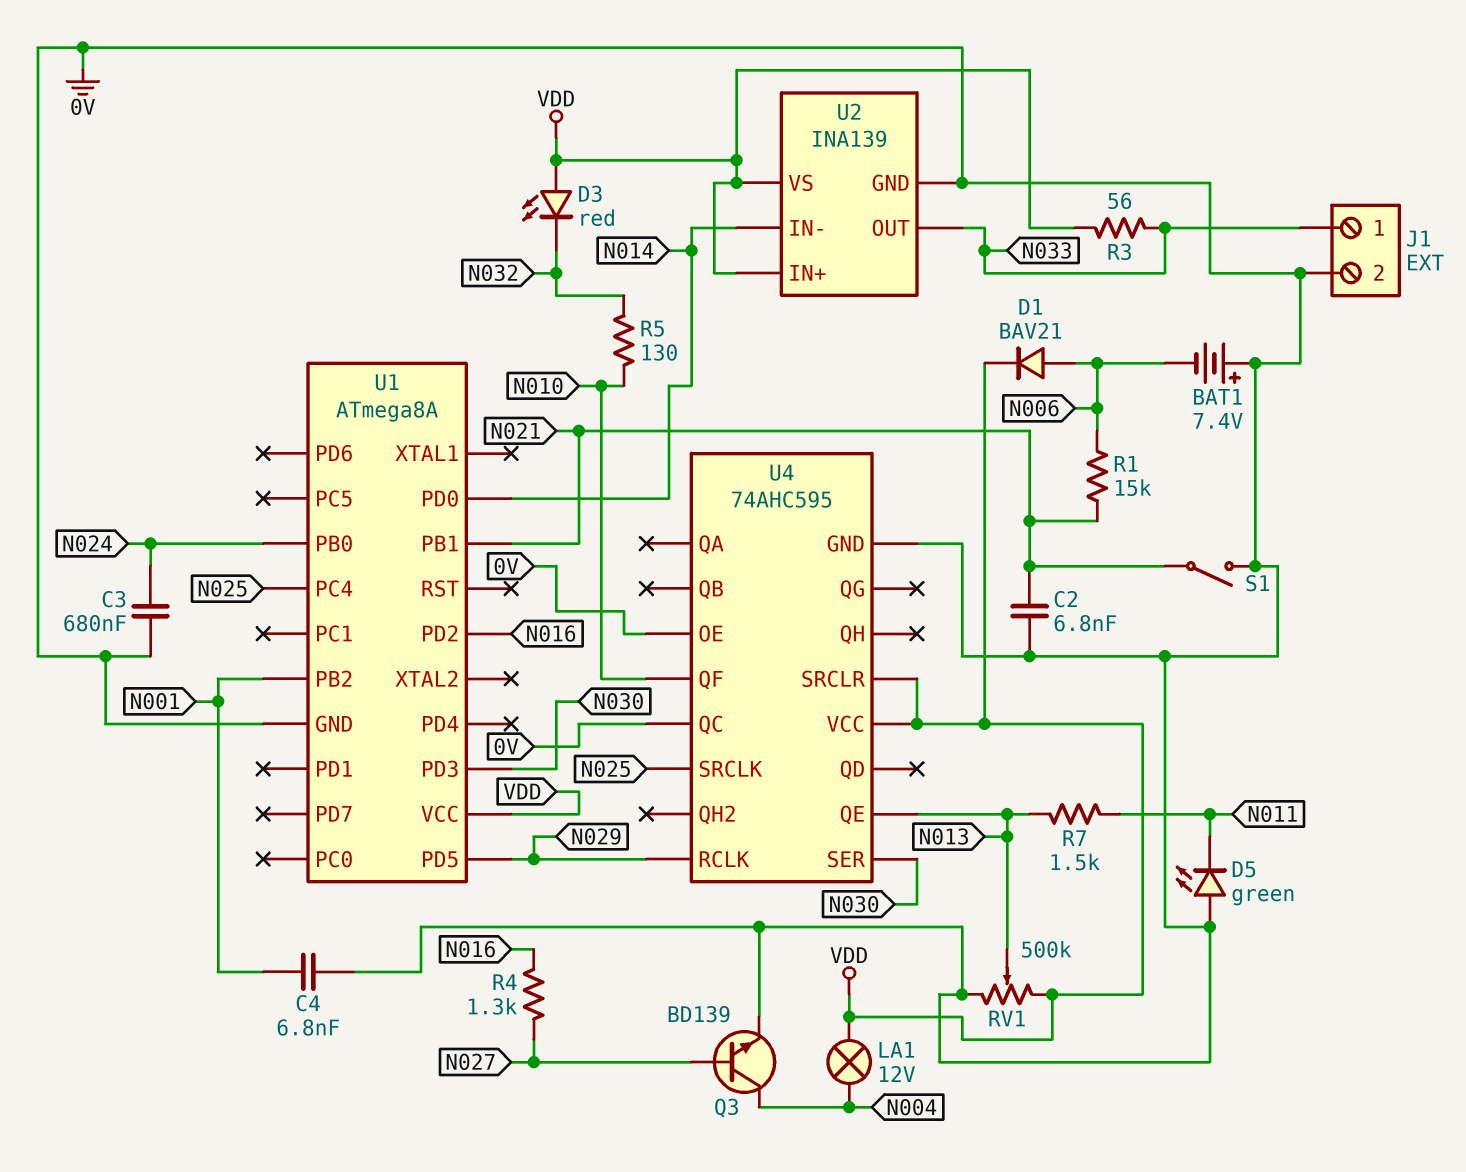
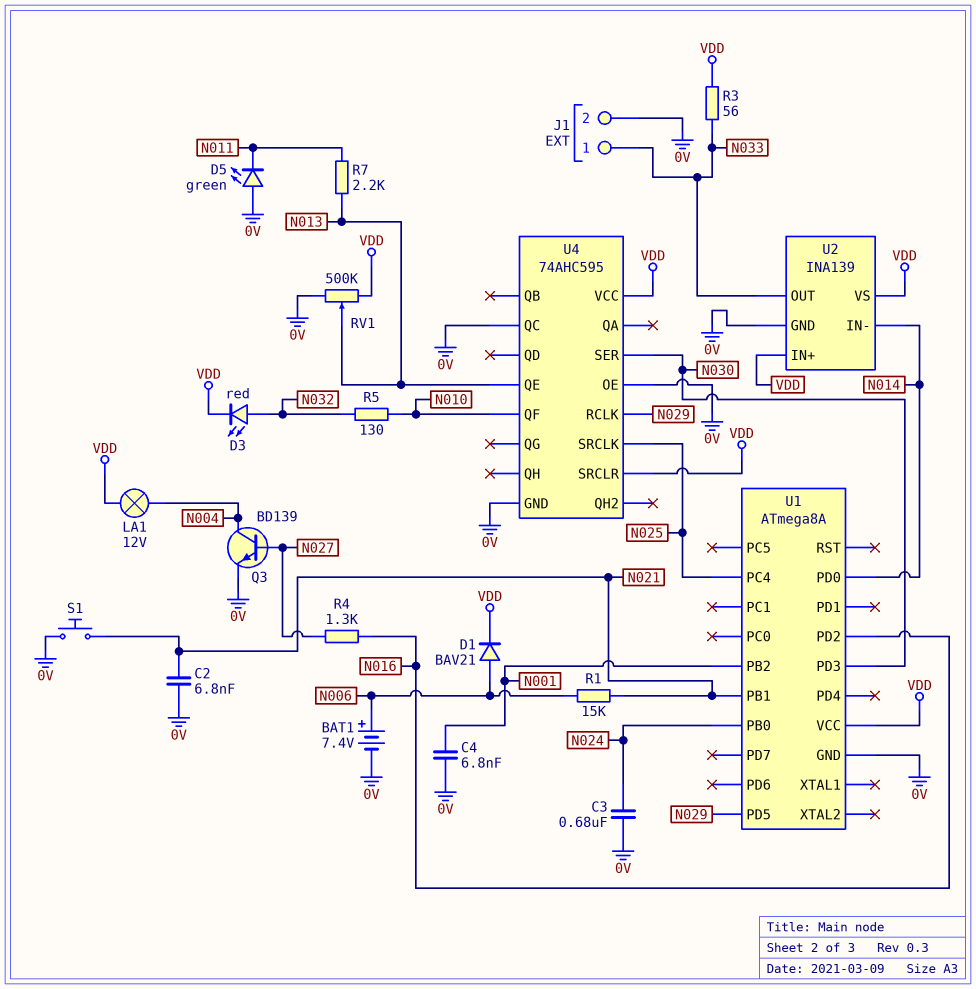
BAT1: 7.4V (plus 0V, minus N006) -> 7.4V (plus N006, minus 0V)
D3: LED red (A VDD, K N032) -> LED red (A N032, K VDD)
R7: 1.5k (N011, N013) -> 2.2k (N011, N013)
S1: switch (0V, N021) -> button (0V, N021)

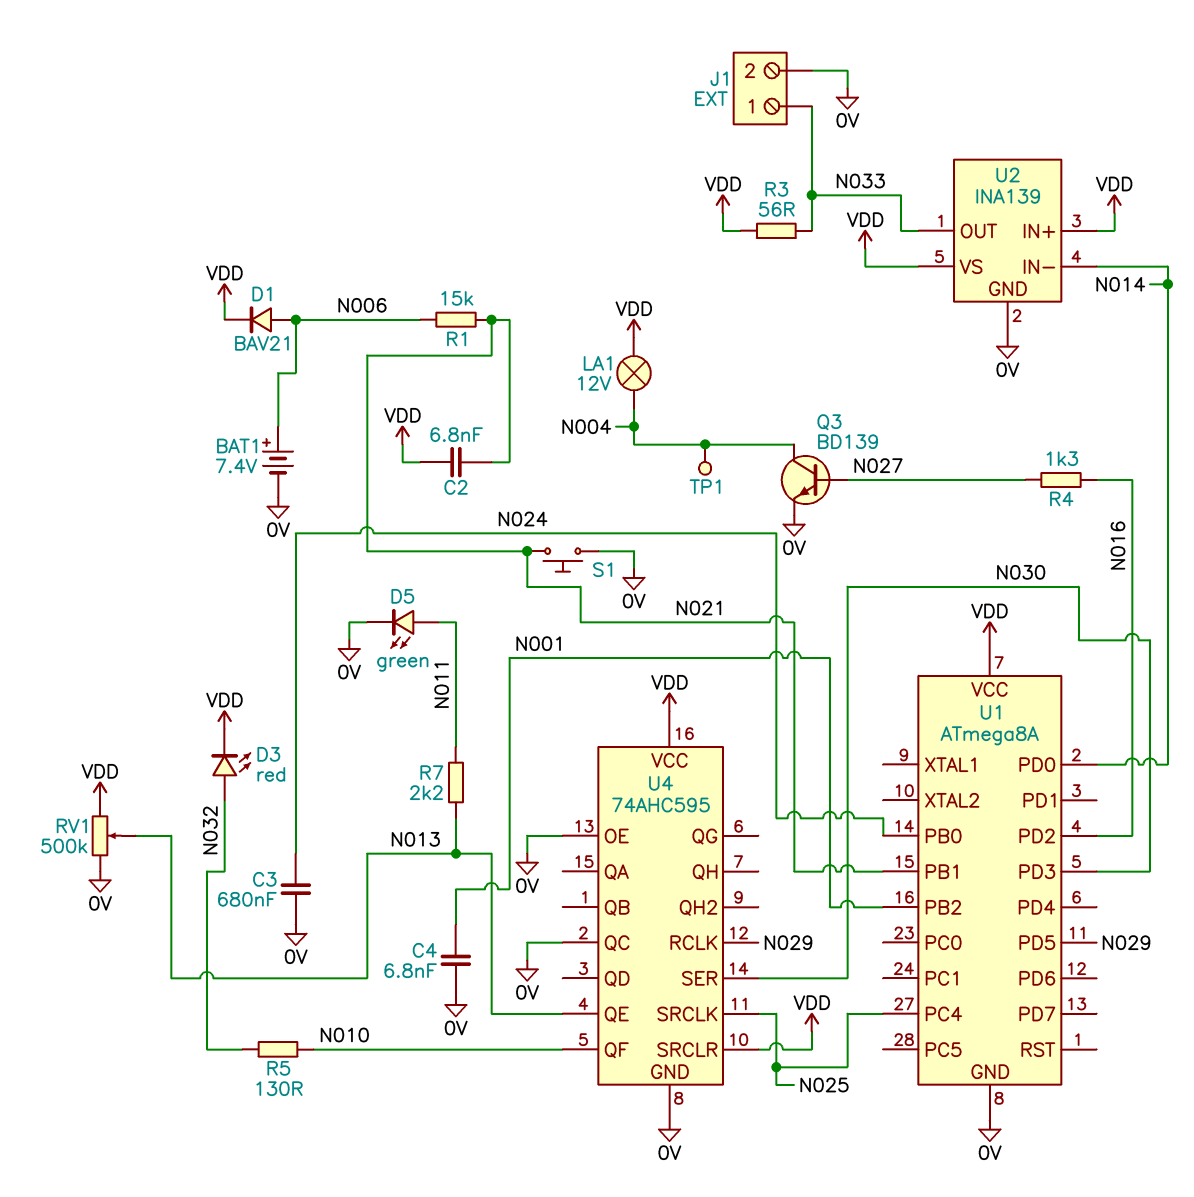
C2: 6.8nF (0V, N021) -> 6.8nF (N021, VDD)
D5: LED green (A 0V, K N011) -> LED green (A N011, K 0V)
TP1: none -> test point (N004)

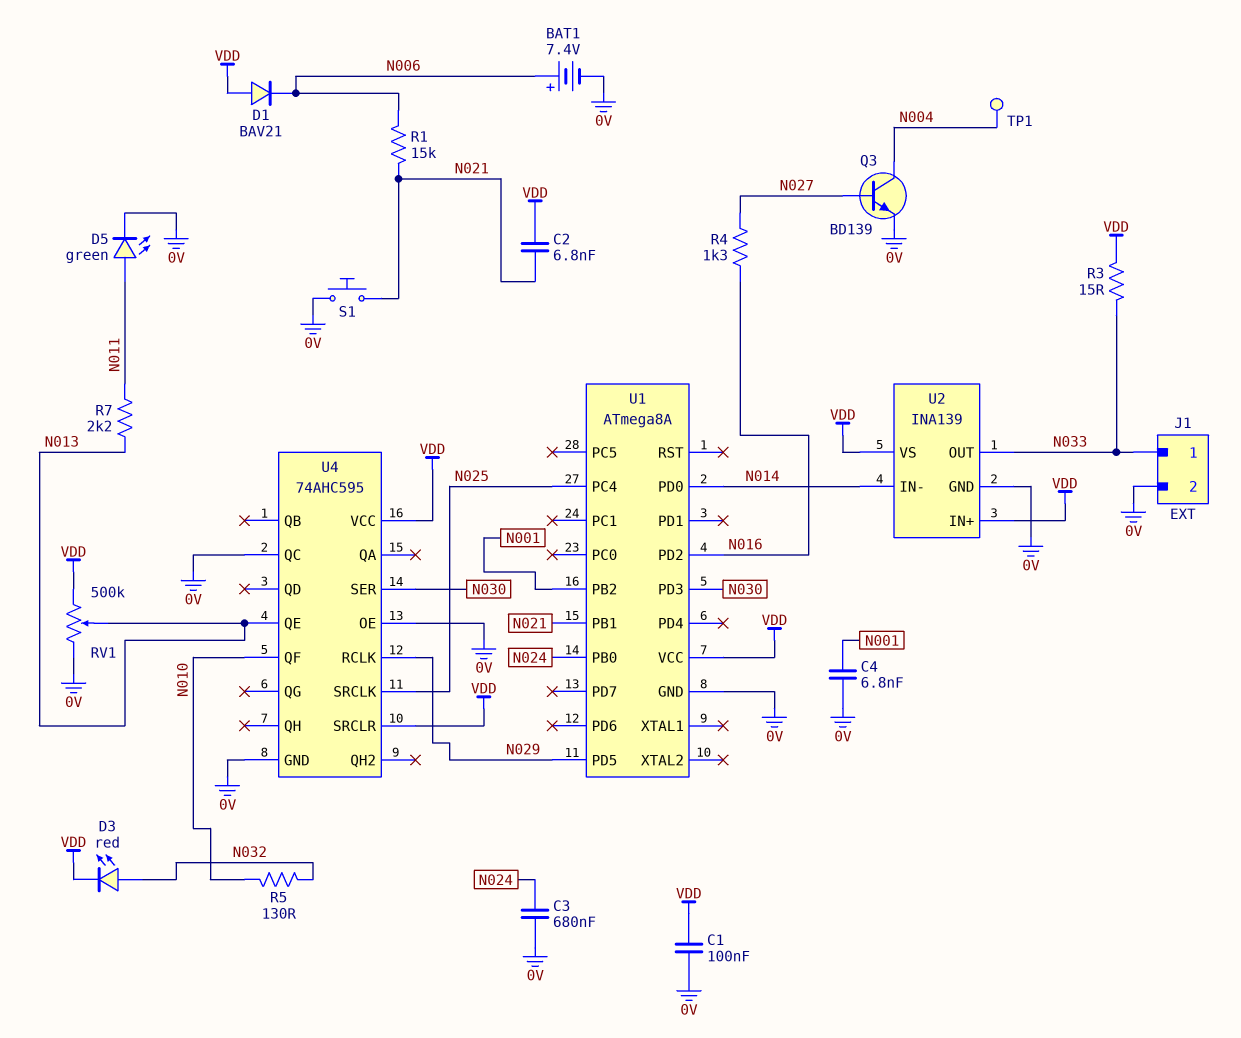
C1: none -> 100nF (0V, VDD)
D1: diode BAV21 (A N006, K VDD) -> diode BAV21 (A VDD, K N006)
LA1: lamp 12V (N004, VDD) -> none
R3: 56 (N033, VDD) -> 15 (N033, VDD)

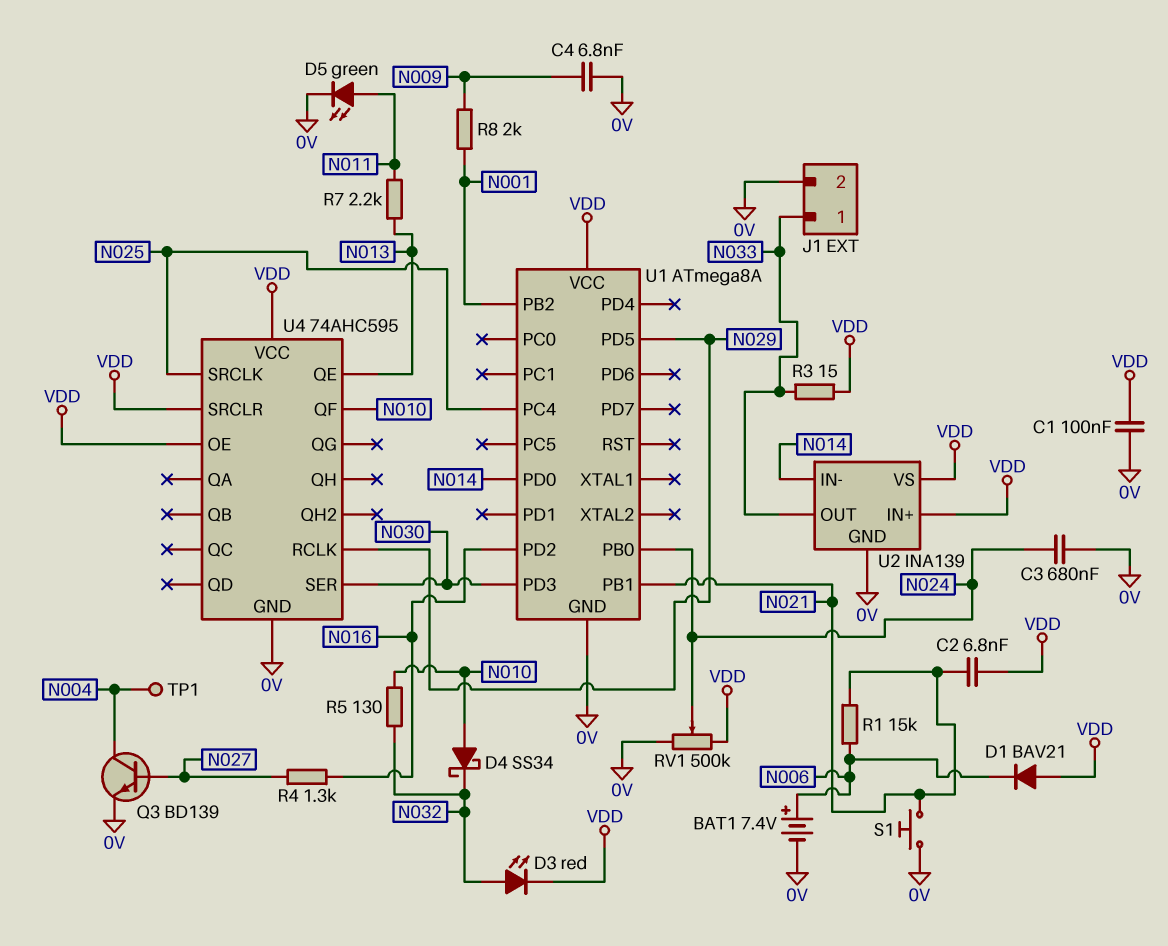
C4: 6.8nF (0V, N001) -> 6.8nF (0V, N009)
D4: none -> schottky SS34 (A N010, K N032)
R8: none -> 2k (N001, N009)
RV1: 500k (0V, VDD, wiper N013) -> 500k (0V, VDD, wiper N024)
U4 pin OE: 0V -> VDD
U4 pin QC: 0V -> none

